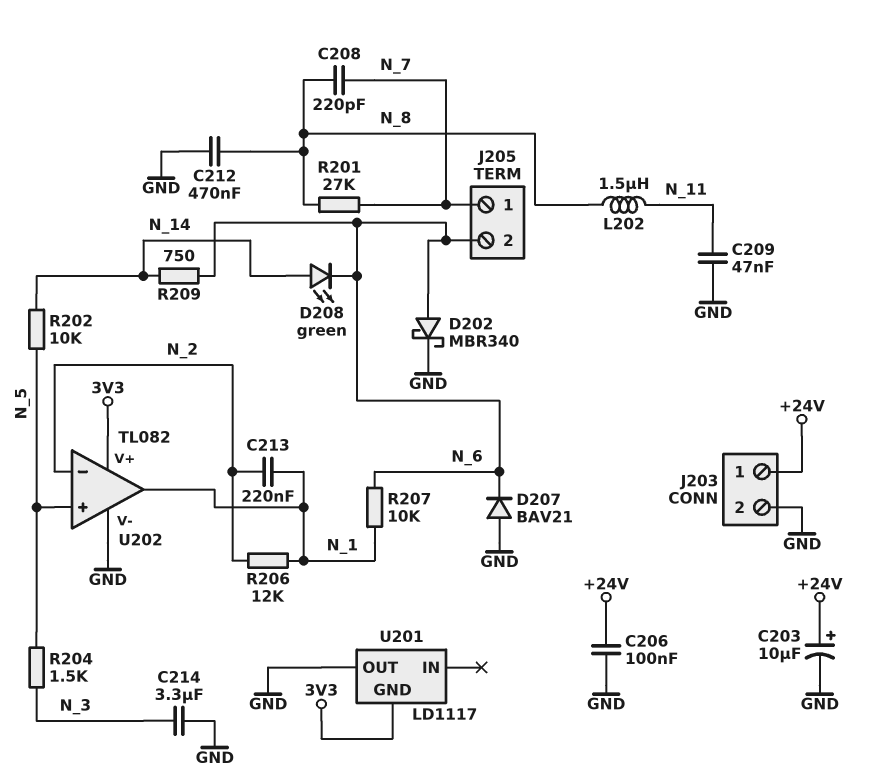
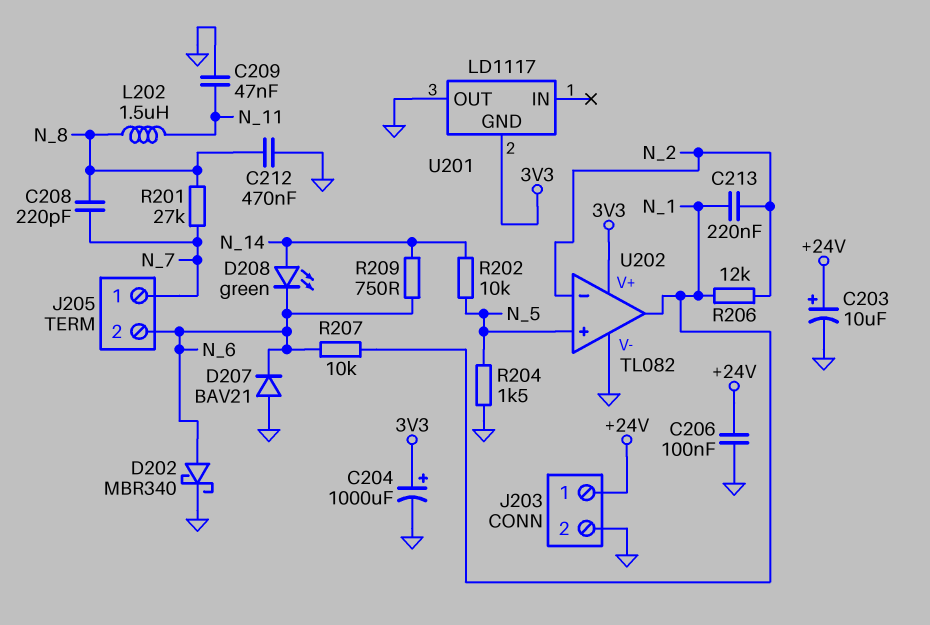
C204: none -> 1000uF (plus 3V3, minus GND)
C214: 3.3uF (GND, N_3) -> none
R204: 1.5k (N_3, N_5) -> 1.5k (GND, N_5)

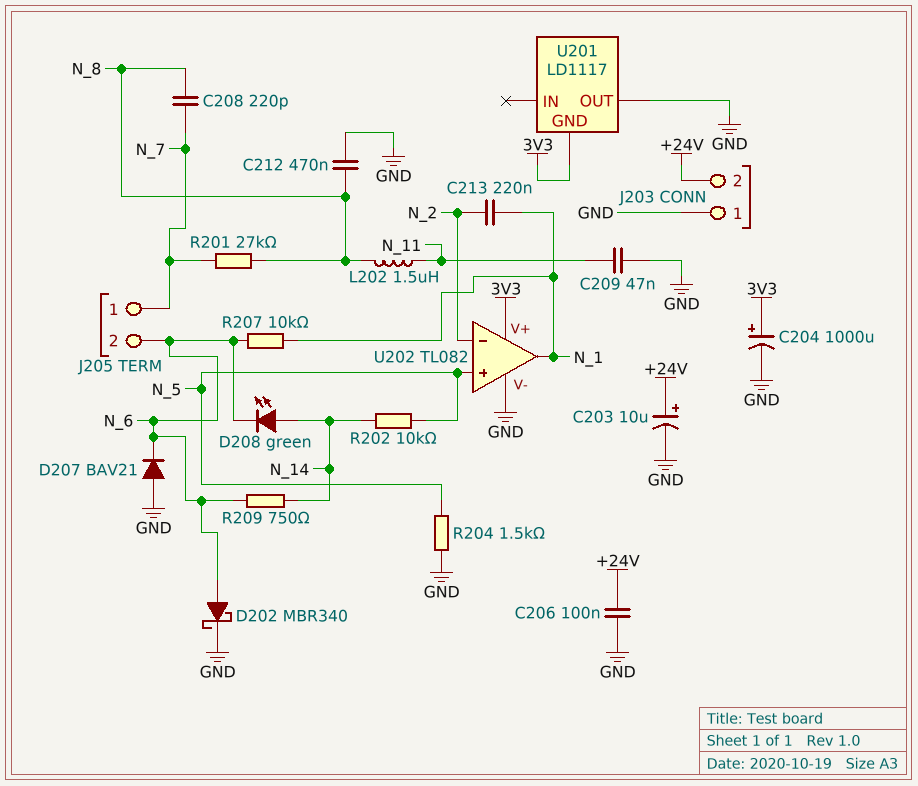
J203 pin 1: +24V -> GND
J203 pin 2: GND -> +24V
R206: 12k (N_1, N_2) -> none

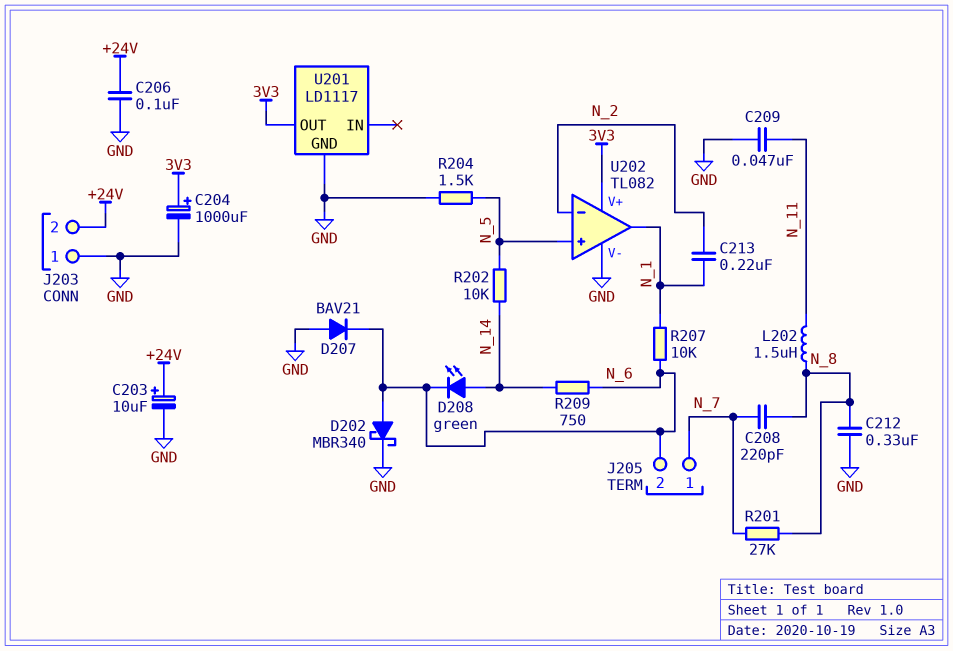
C212: 470nF (GND, N_8) -> 330nF (GND, N_8)
U201 pin GND: 3V3 -> GND
U201 pin OUT: GND -> 3V3

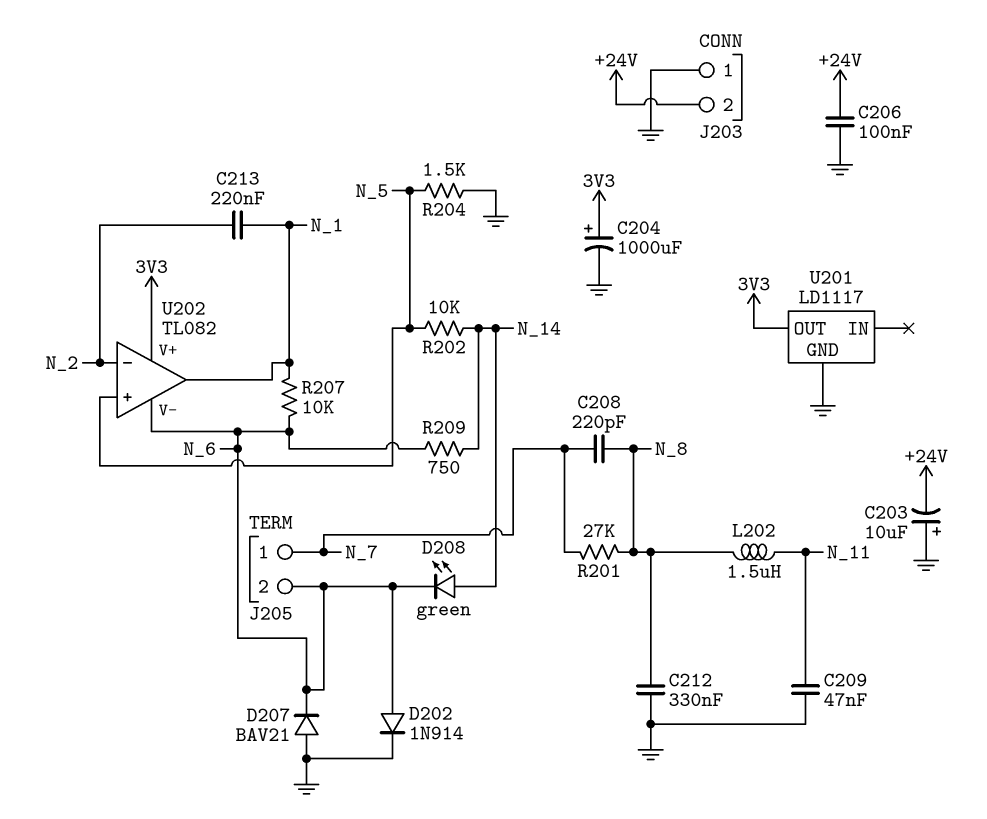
C203: 10uF (plus +24V, minus GND) -> 10uF (plus GND, minus +24V)
D202: schottky MBR340 (A N_6, K GND) -> diode 1N914 (A N_6, K GND)
U202 pin V-: GND -> N_6

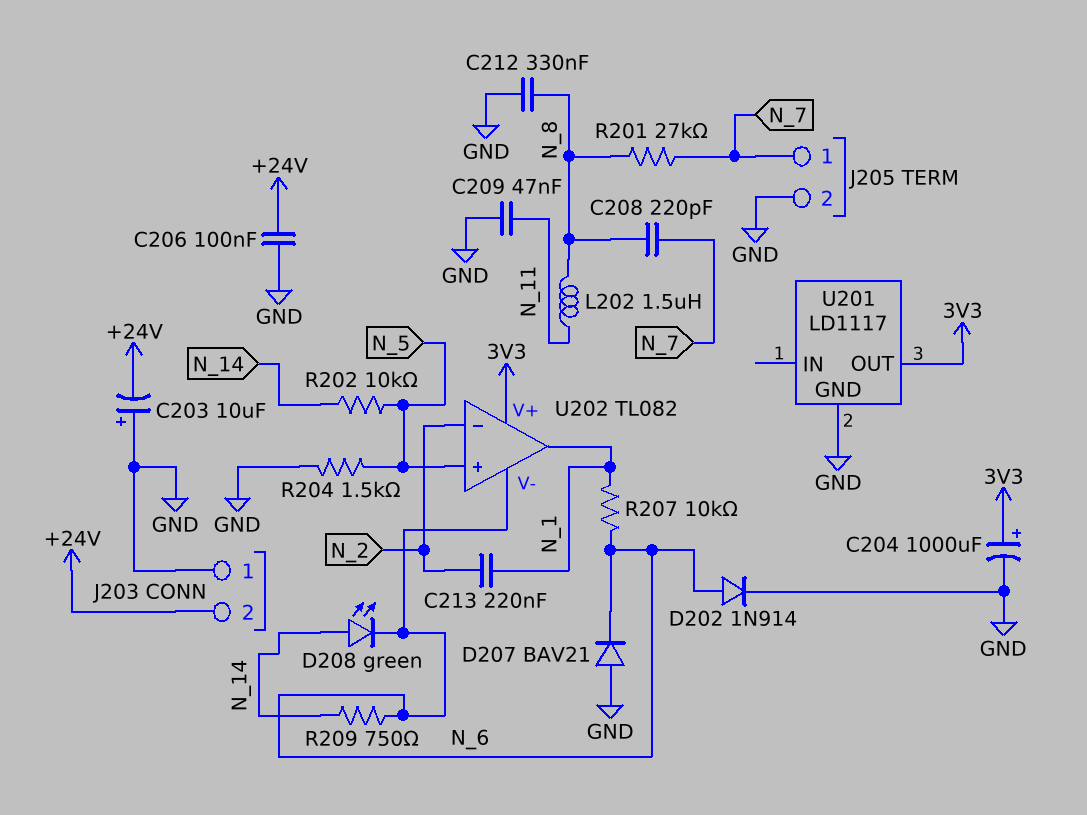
J205 pin 2: N_6 -> GND

